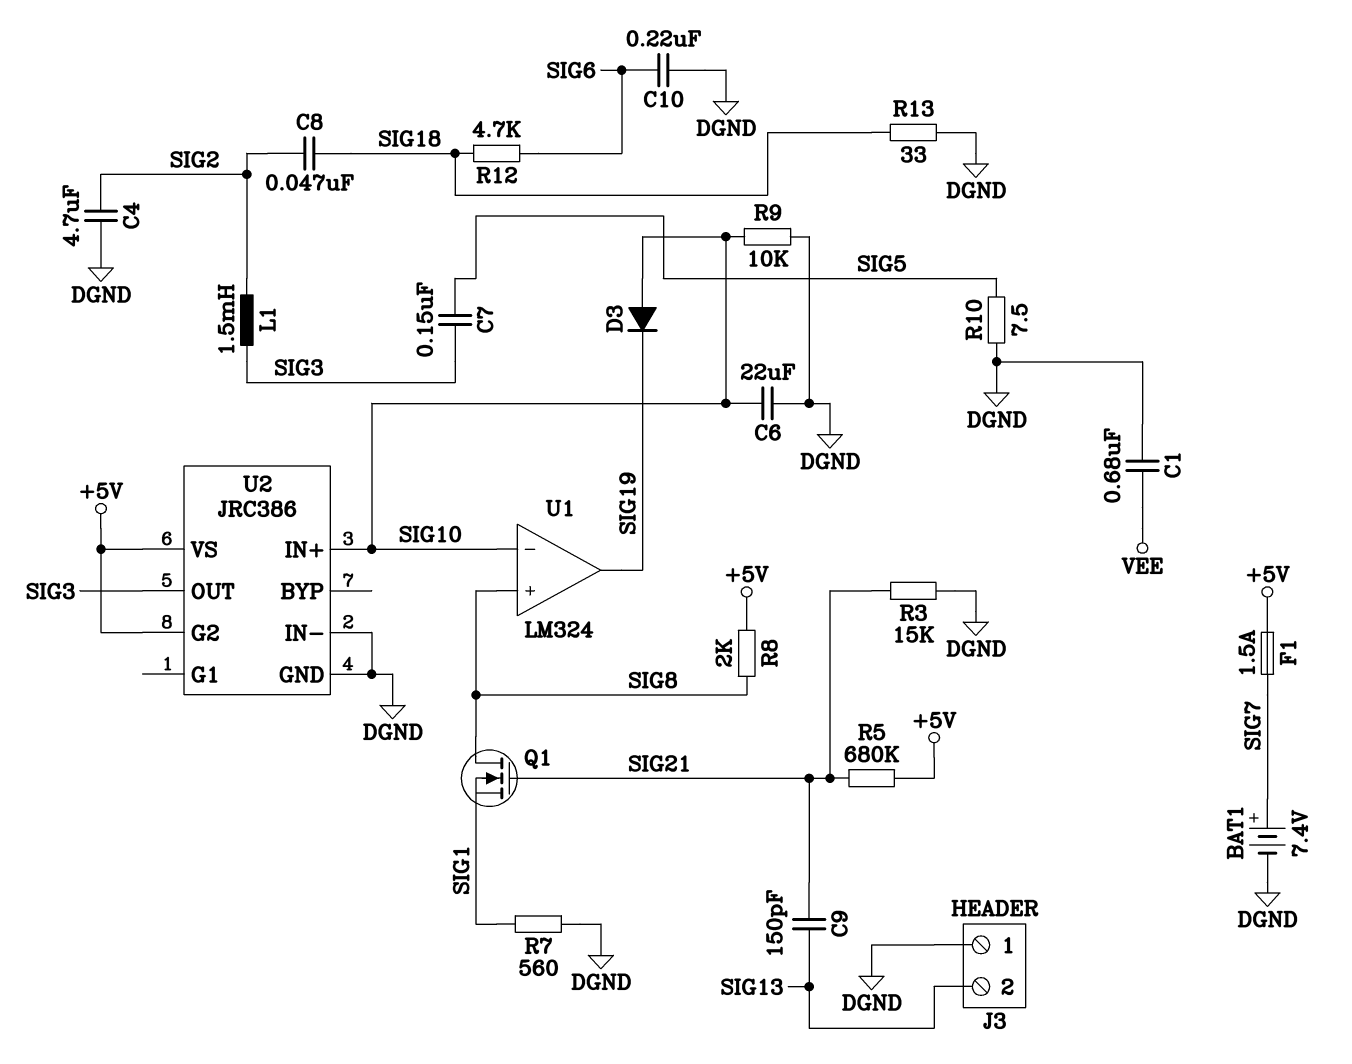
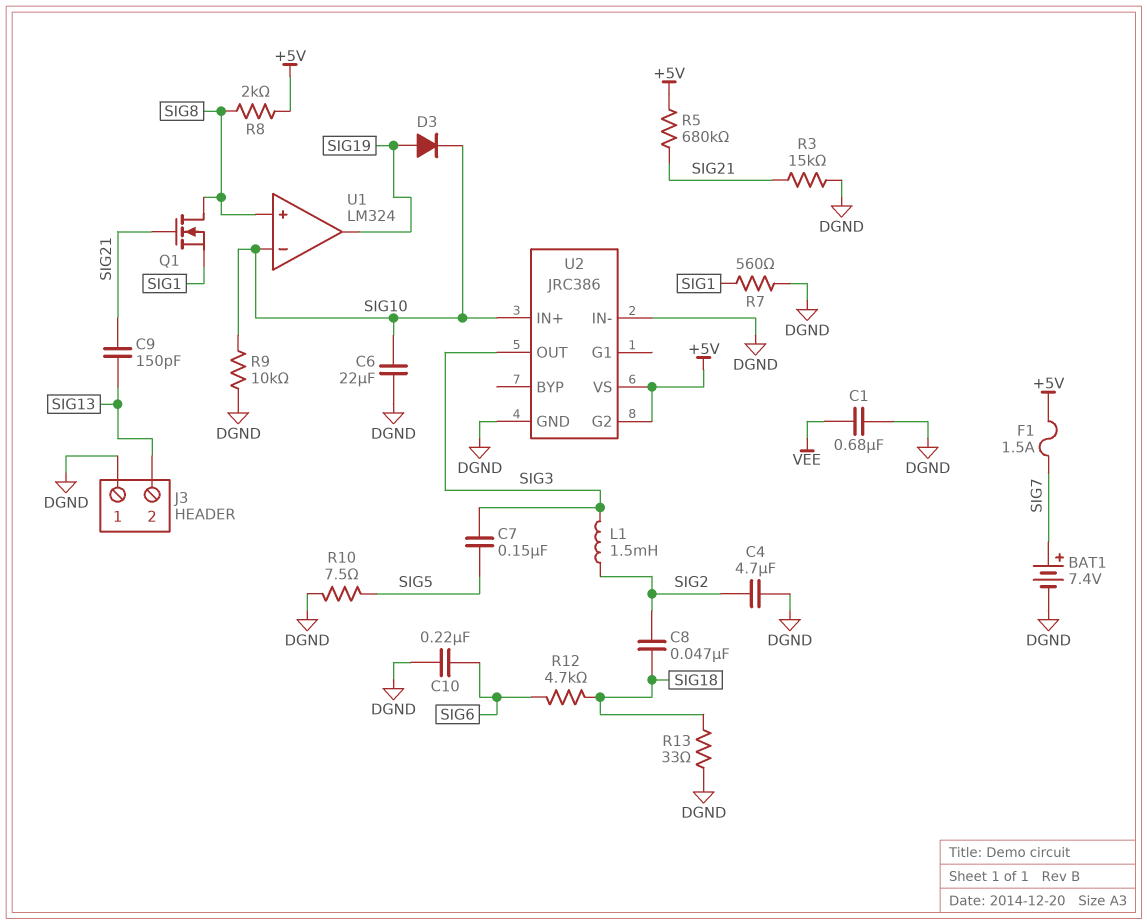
D3: diode (A SIG10, K SIG19) -> diode (A SIG19, K SIG10)

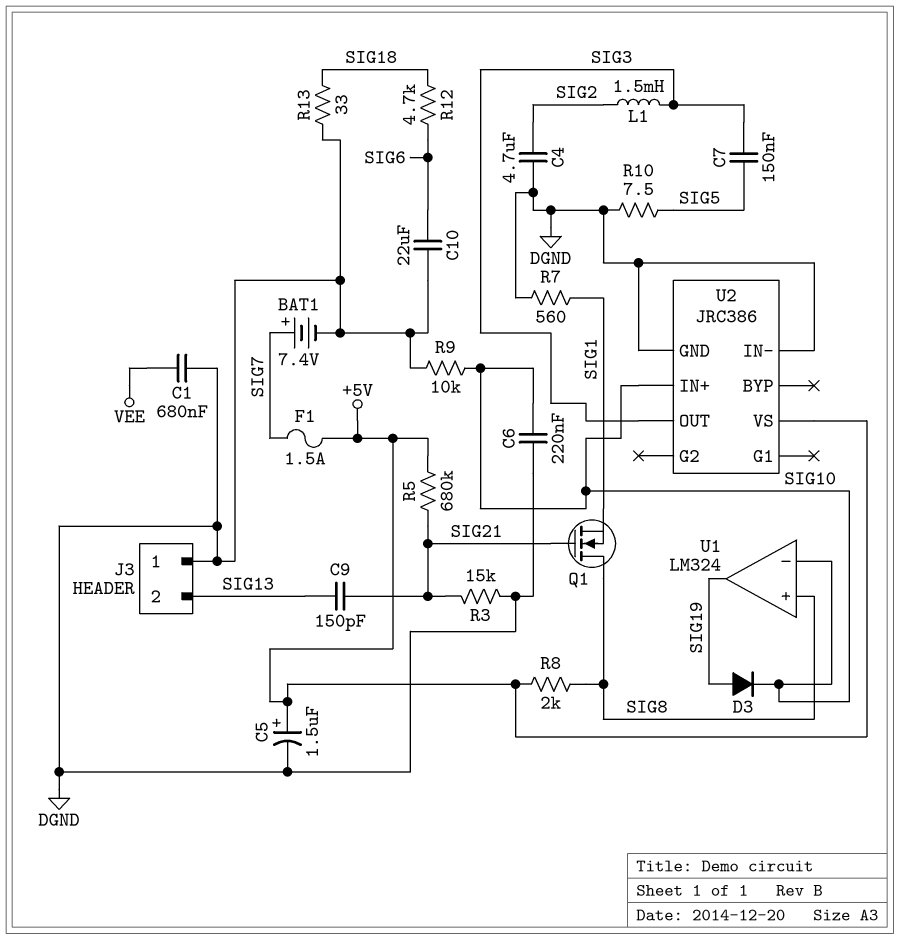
C5: none -> 1.5uF (plus +5V, minus DGND)
C6: 22uF (DGND, SIG10) -> 220nF (DGND, SIG10)
C8: 47nF (SIG2, SIG18) -> none
C10: 220nF (DGND, SIG6) -> 22uF (DGND, SIG6)
U2 pin G2: +5V -> none

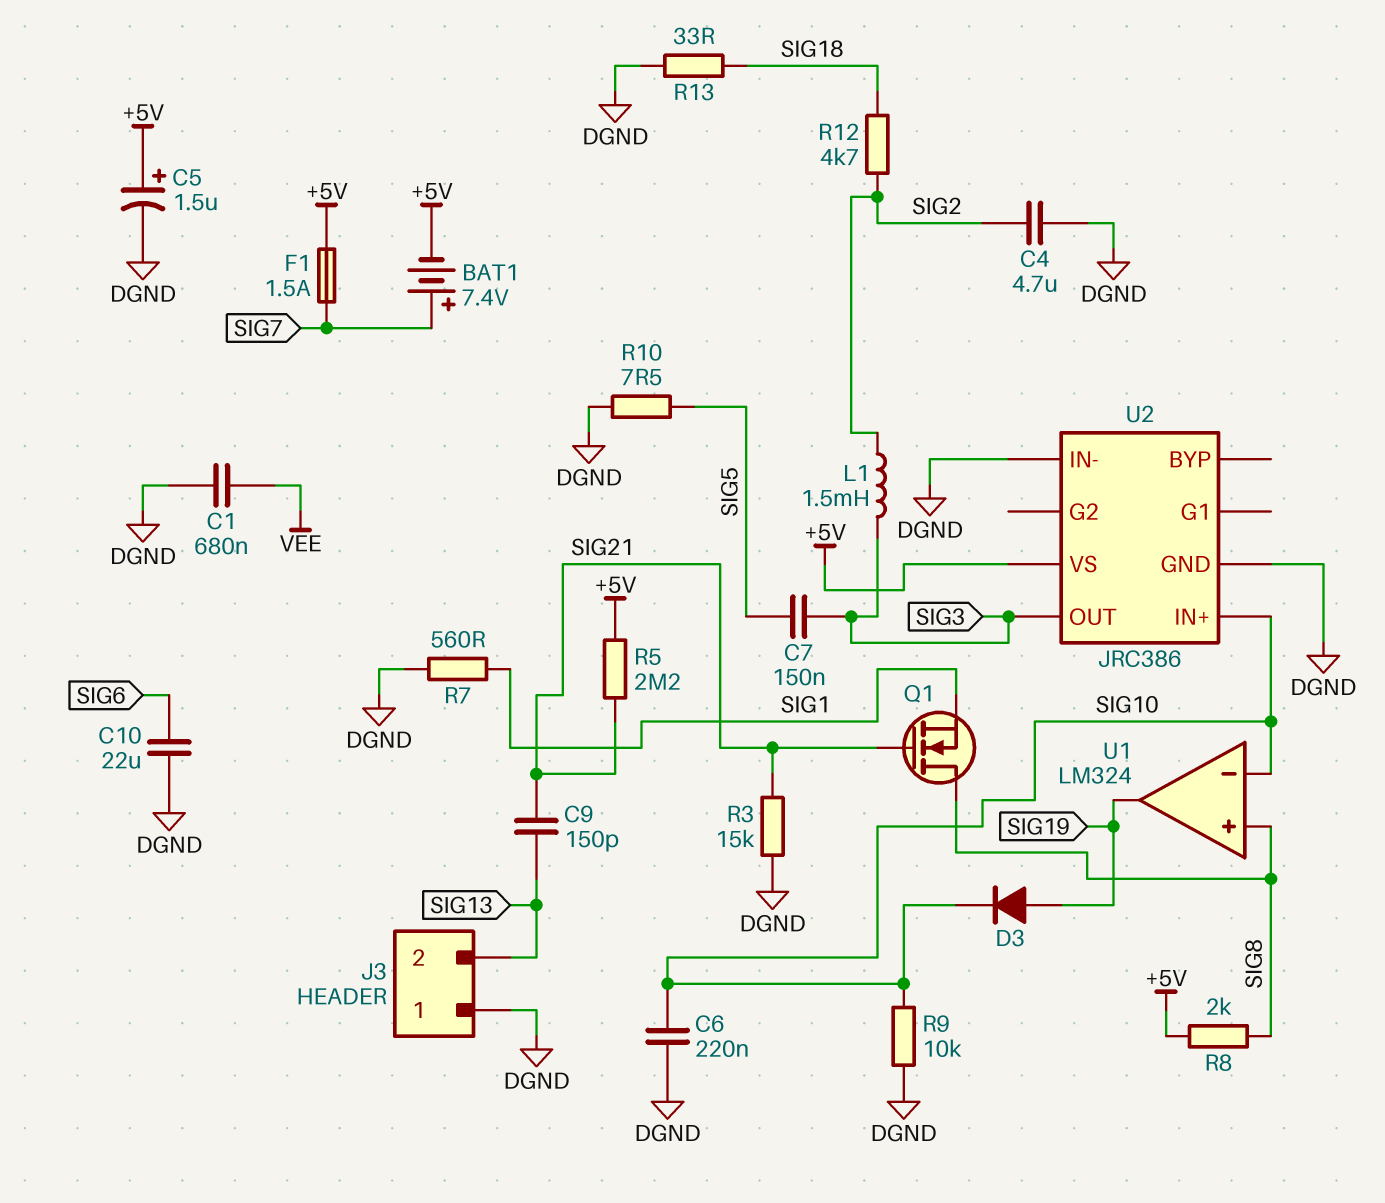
BAT1: 7.4V (plus SIG7, minus DGND) -> 7.4V (plus SIG7, minus +5V)
R5: 680k (+5V, SIG21) -> 2.2M (+5V, SIG21)
R12: 4.7k (SIG6, SIG18) -> 4.7k (SIG2, SIG18)

